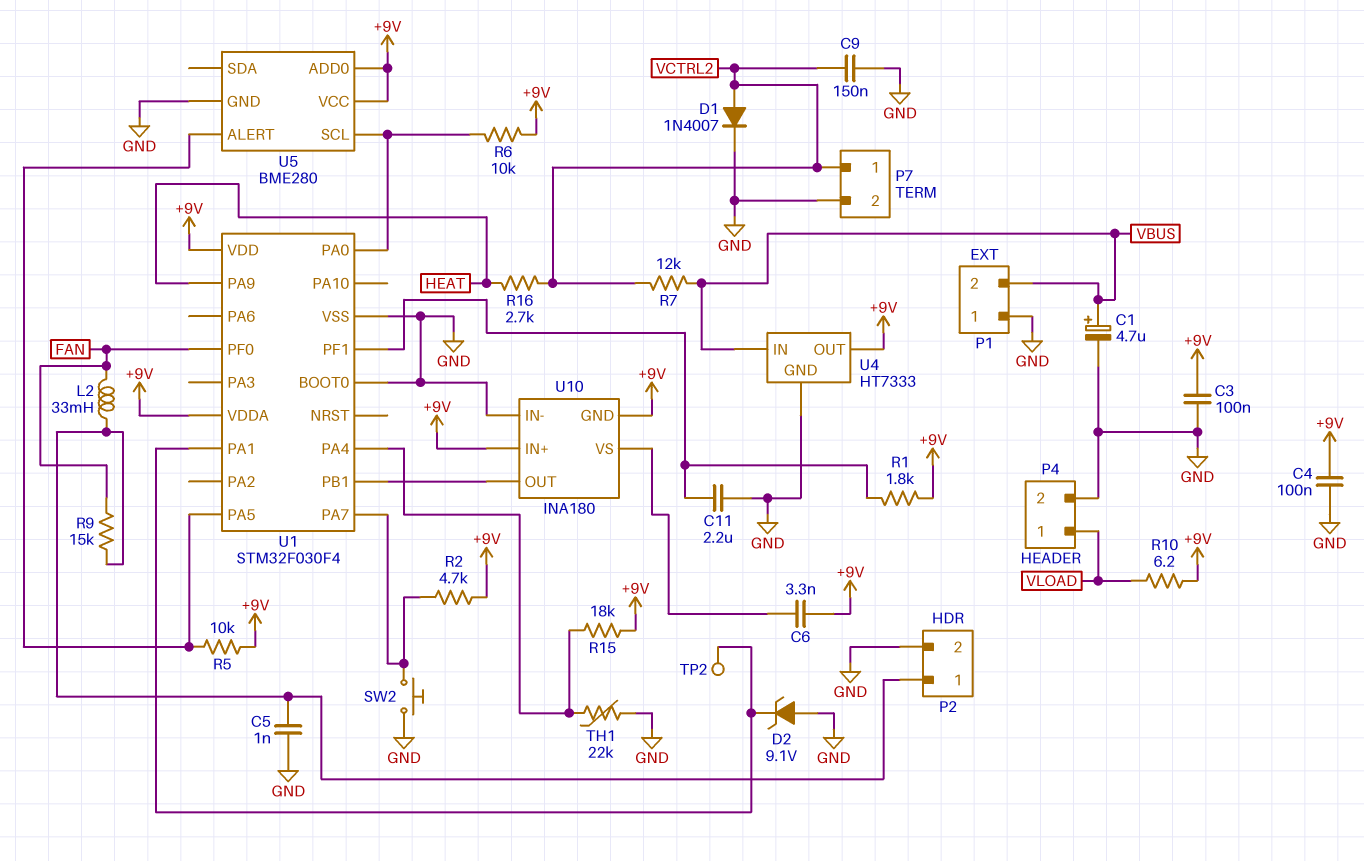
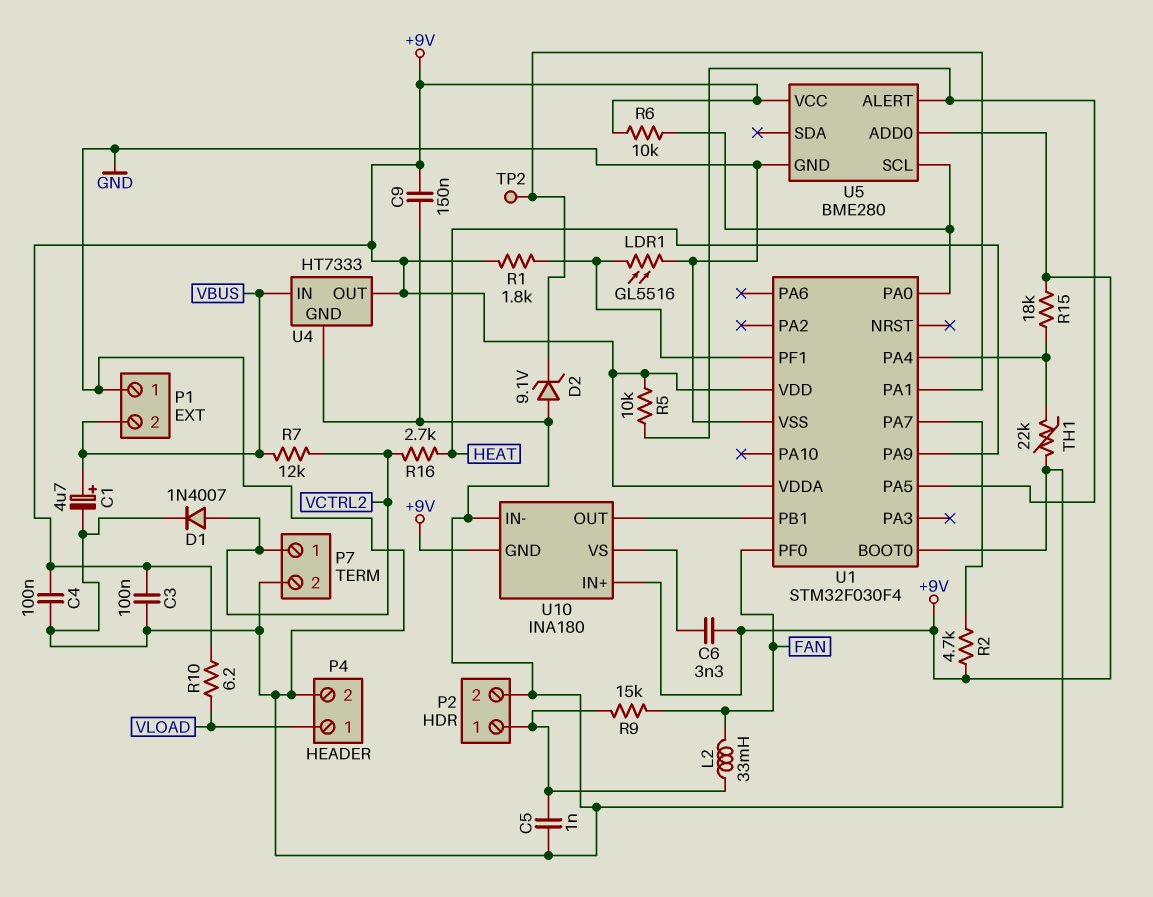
C9: 150nF (GND, VCTRL2) -> 150nF (+9V, GND)
C11: 2.2uF (GND, U1/PF1) -> none
LDR1: none -> GL5516 (GND, U1/PF1)
SW2: button (GND, U1/PA7) -> none

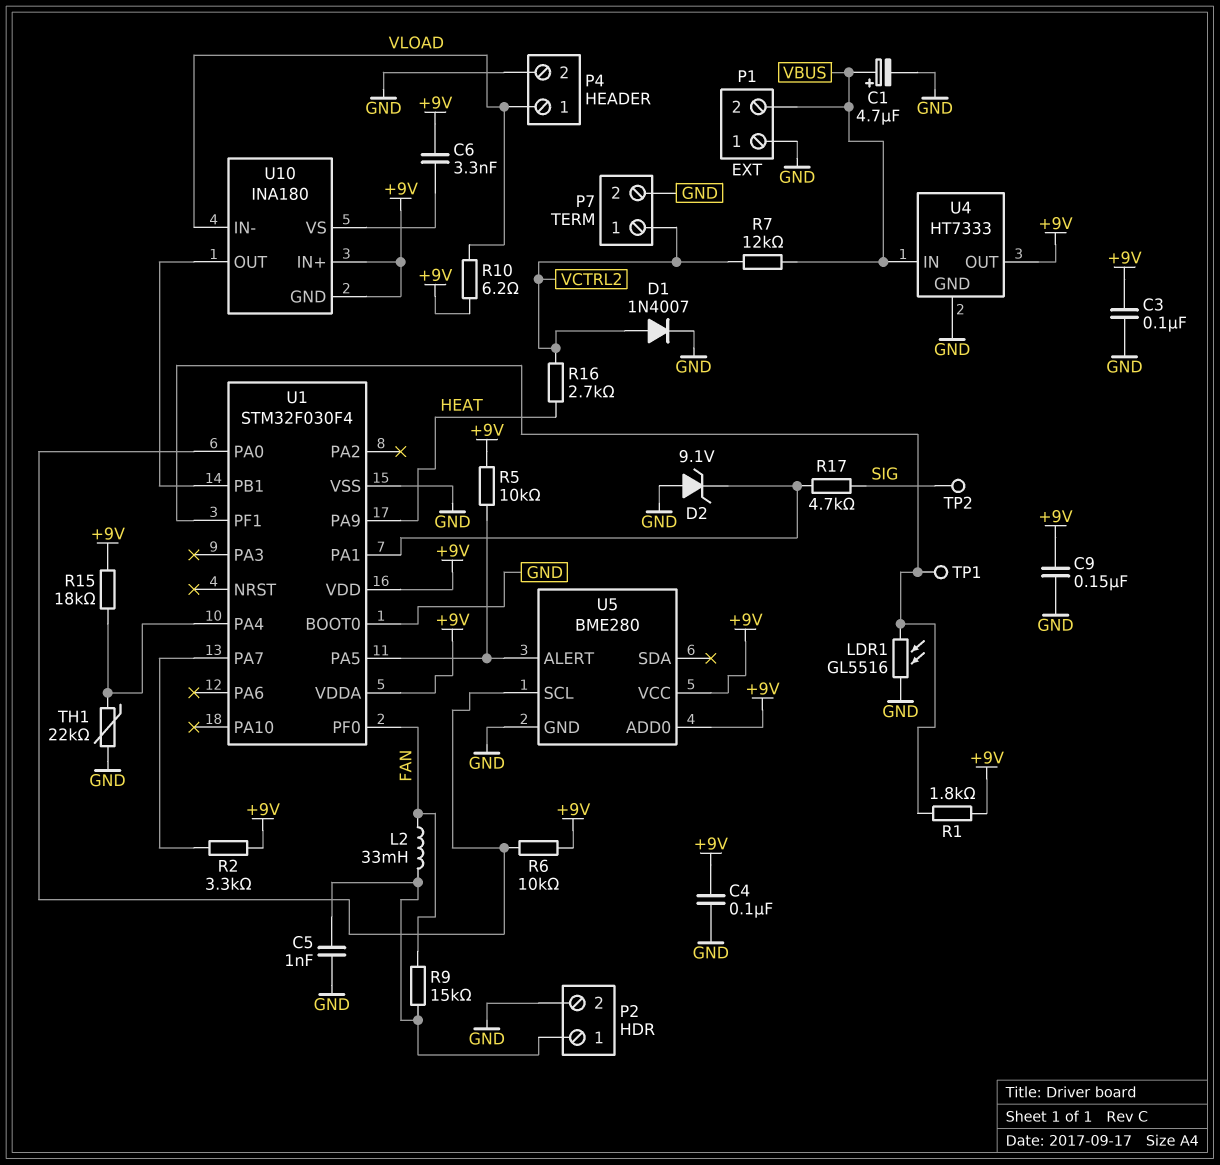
R2: 4.7k (+9V, U1/PA7) -> 3.3k (+9V, U1/PA7)
R17: none -> 4.7k (SIG, U1/PA1)
TP1: none -> test point (U1/PF1)
TP2: test point (U1/PA1) -> test point (SIG)
U10 pin IN-: GND -> VLOAD

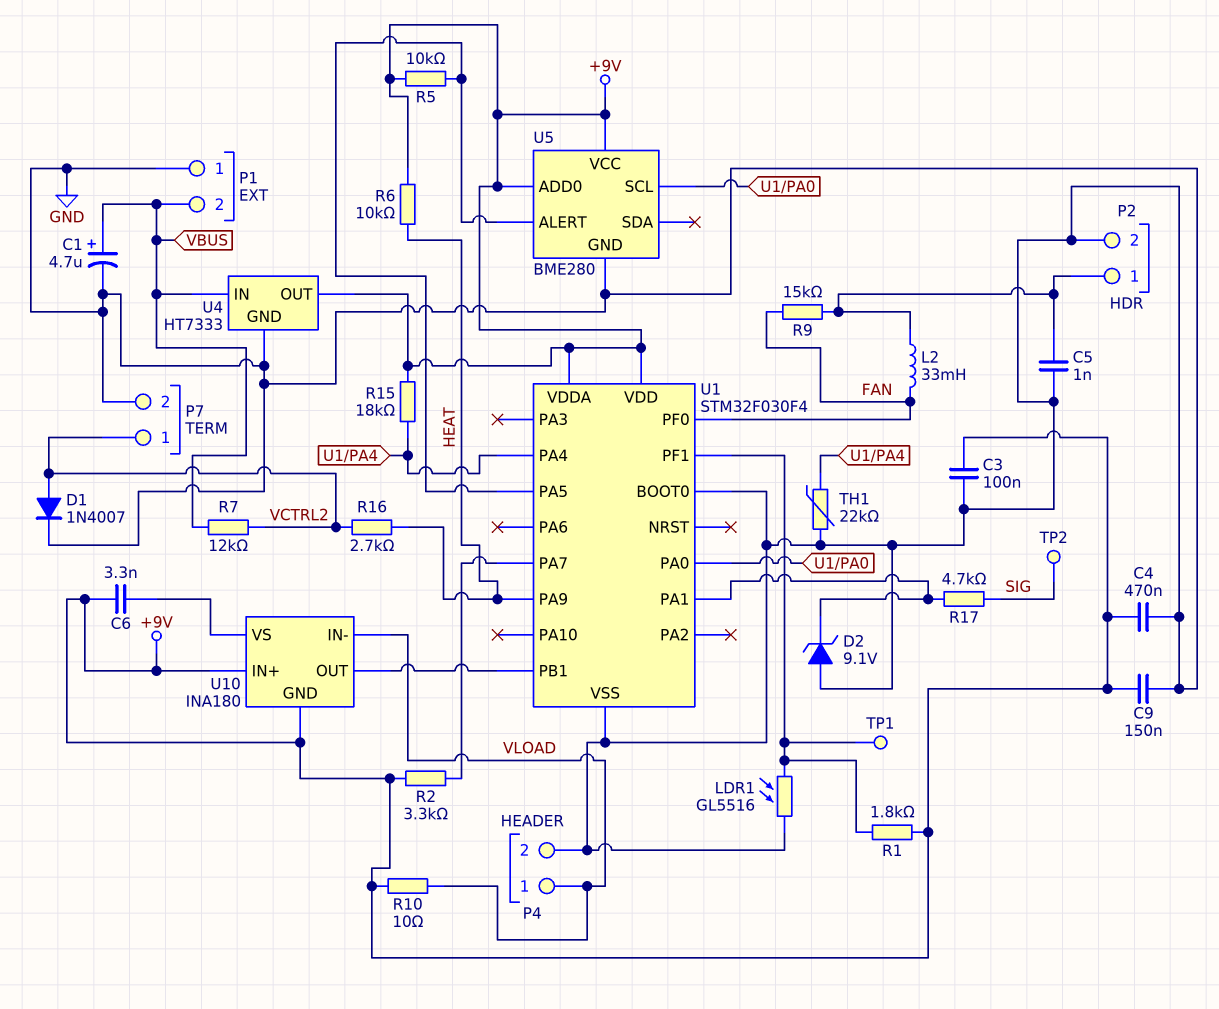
C4: 100nF (+9V, GND) -> 470nF (+9V, GND)
R6: 10k (+9V, U1/PA0) -> 10k (+9V, HEAT)
R10: 6.2 (+9V, VLOAD) -> 10 (+9V, VLOAD)

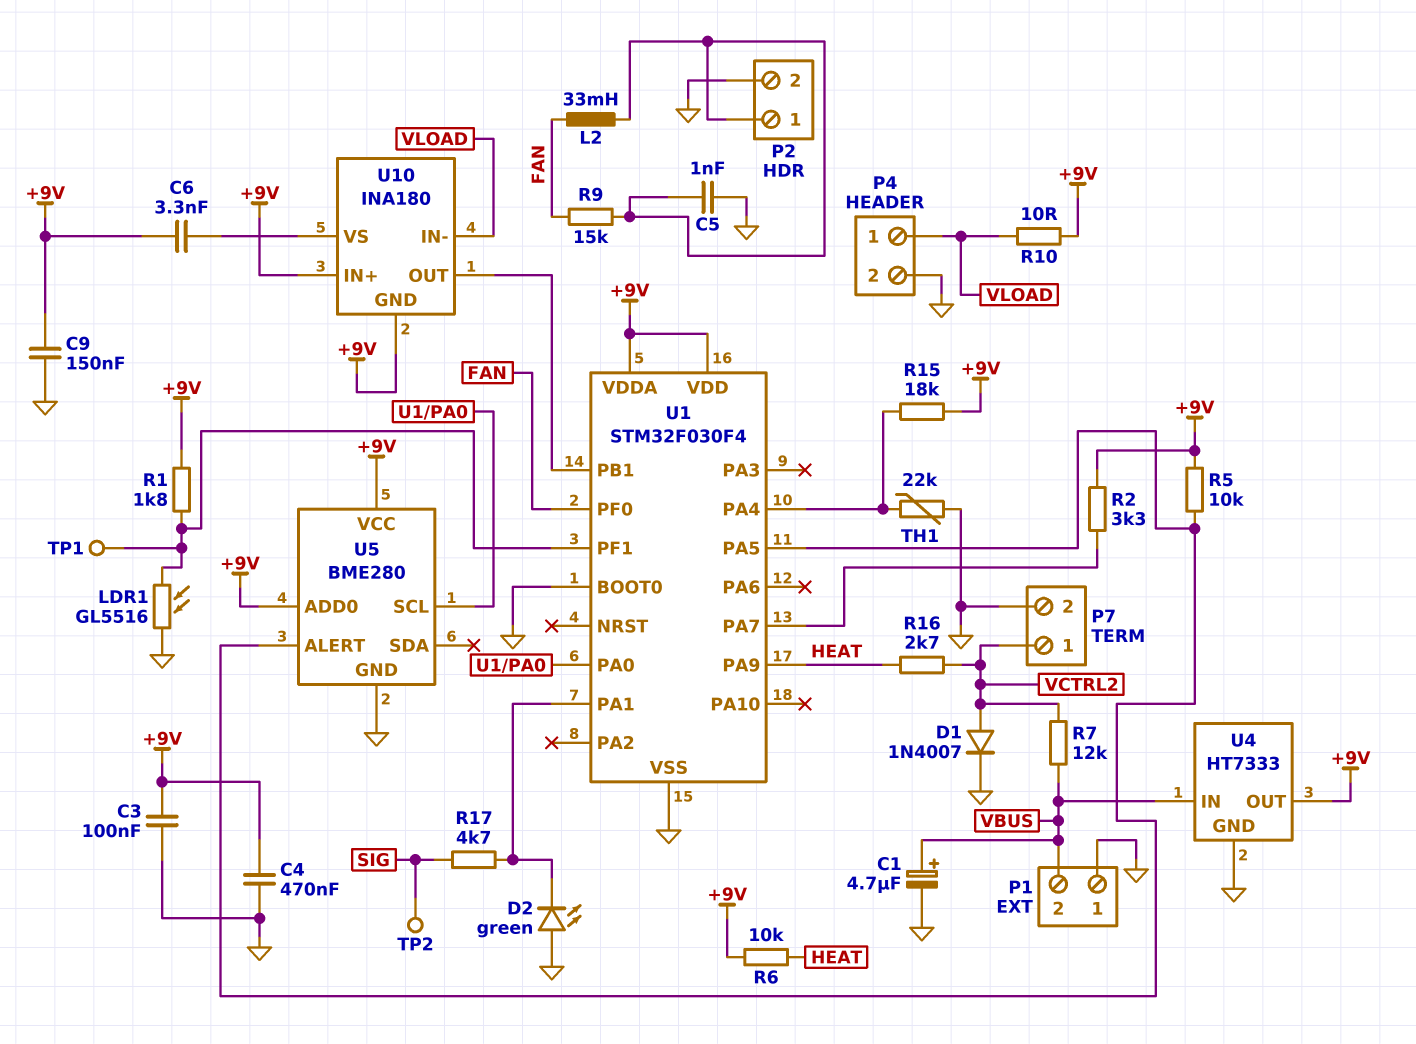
D2: zener 9.1V (A GND, K U1/PA1) -> LED green (A GND, K U1/PA1)

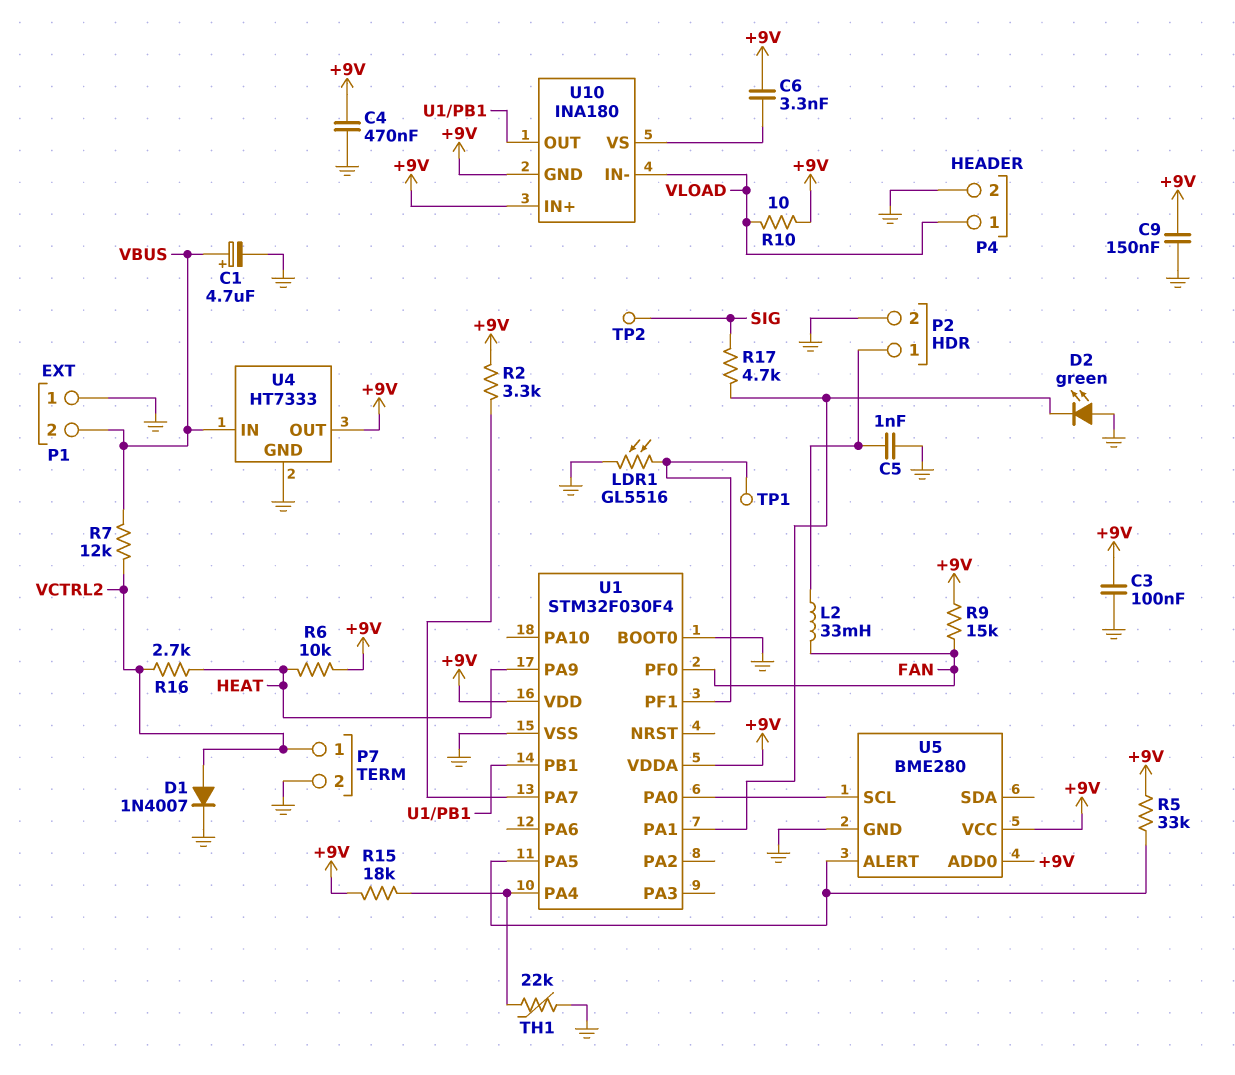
R1: 1.8k (+9V, U1/PF1) -> none
R5: 10k (+9V, U1/PA5) -> 33k (+9V, U1/PA5)
R9: 15k (FAN, P2/1) -> 15k (+9V, FAN)

